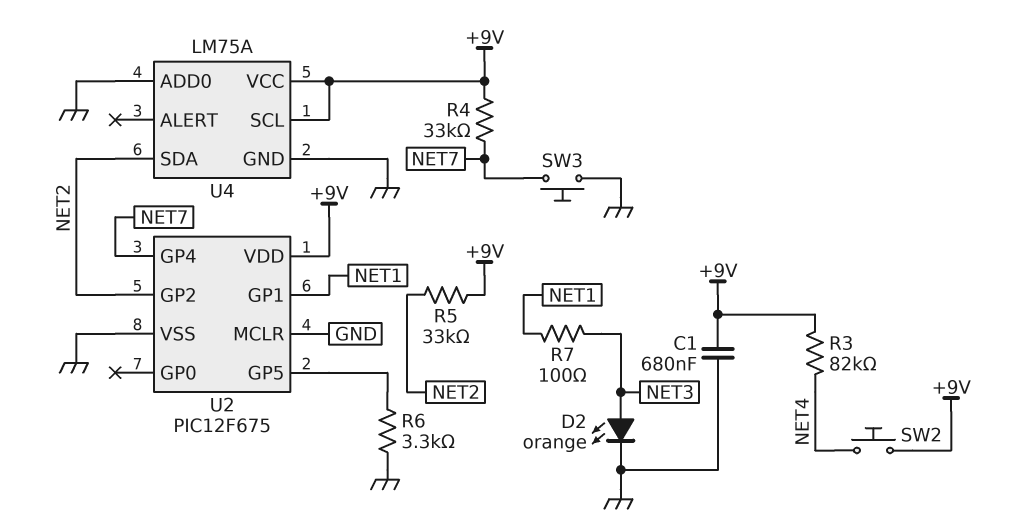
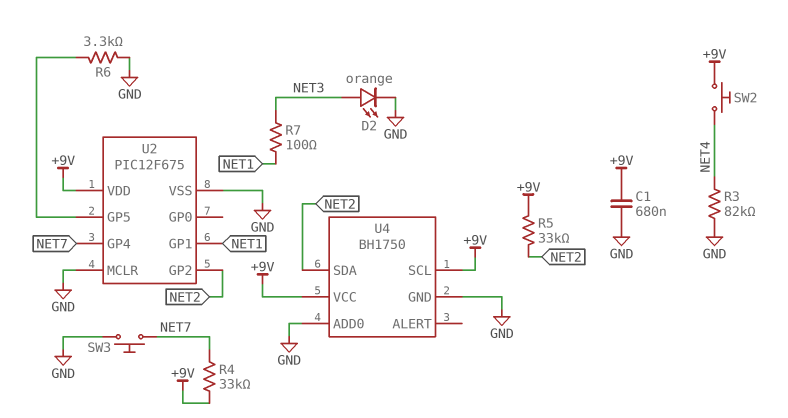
R3: 82k (+9V, NET4) -> 82k (GND, NET4)
U4: LM75A -> BH1750

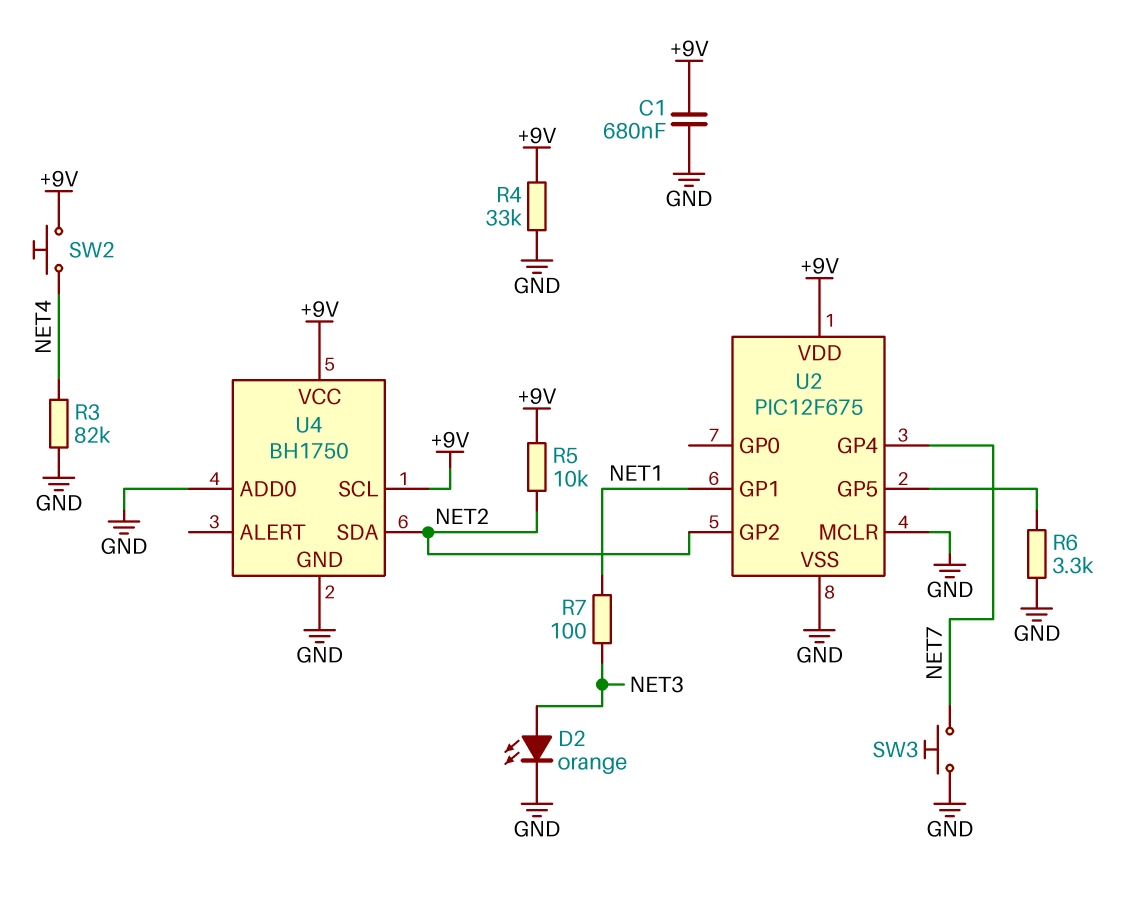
R4: 33k (+9V, NET7) -> 33k (+9V, GND)
R5: 33k (+9V, NET2) -> 10k (+9V, NET2)

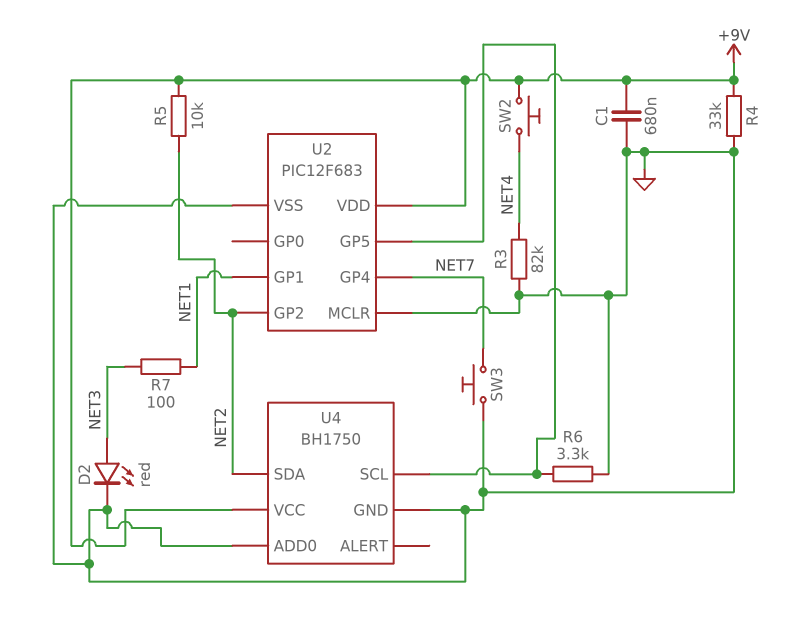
D2: LED orange (A NET3, K GND) -> LED red (A NET3, K GND)
U2: PIC12F675 -> PIC12F683
U4 pin SCL: +9V -> U2/GP5

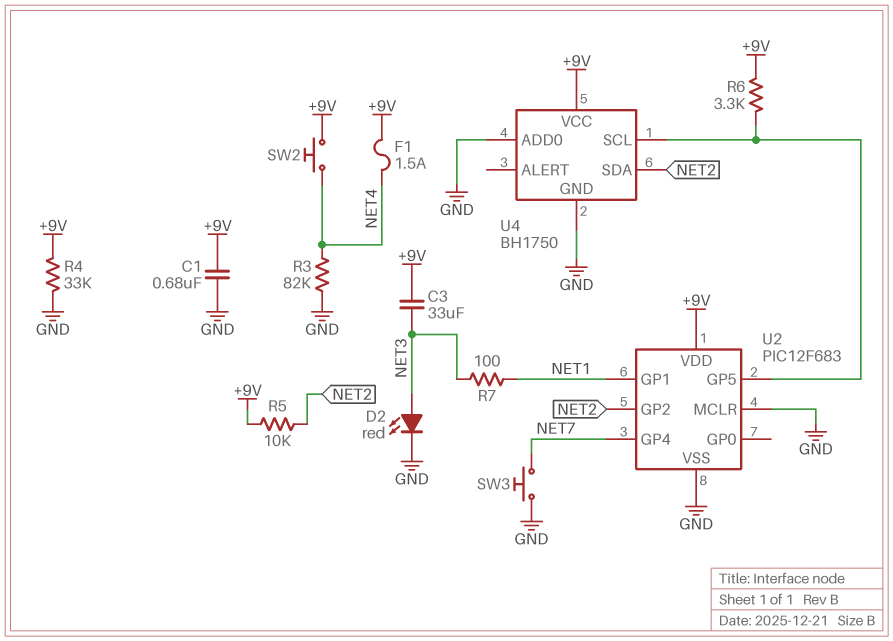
C3: none -> 33uF (+9V, NET3)
F1: none -> 1.5A (+9V, NET4)
R6: 3.3k (GND, U2/GP5) -> 3.3k (+9V, U2/GP5)

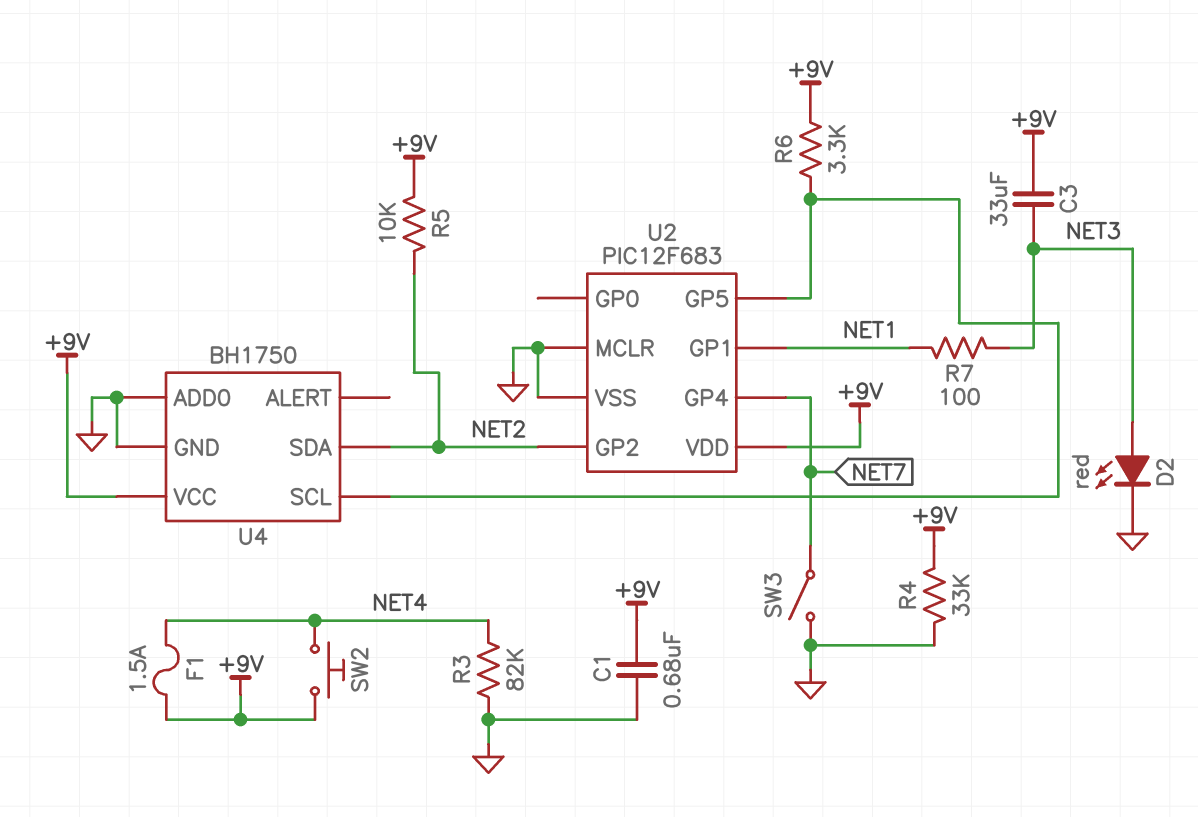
SW3: button (GND, NET7) -> switch (GND, NET7)

